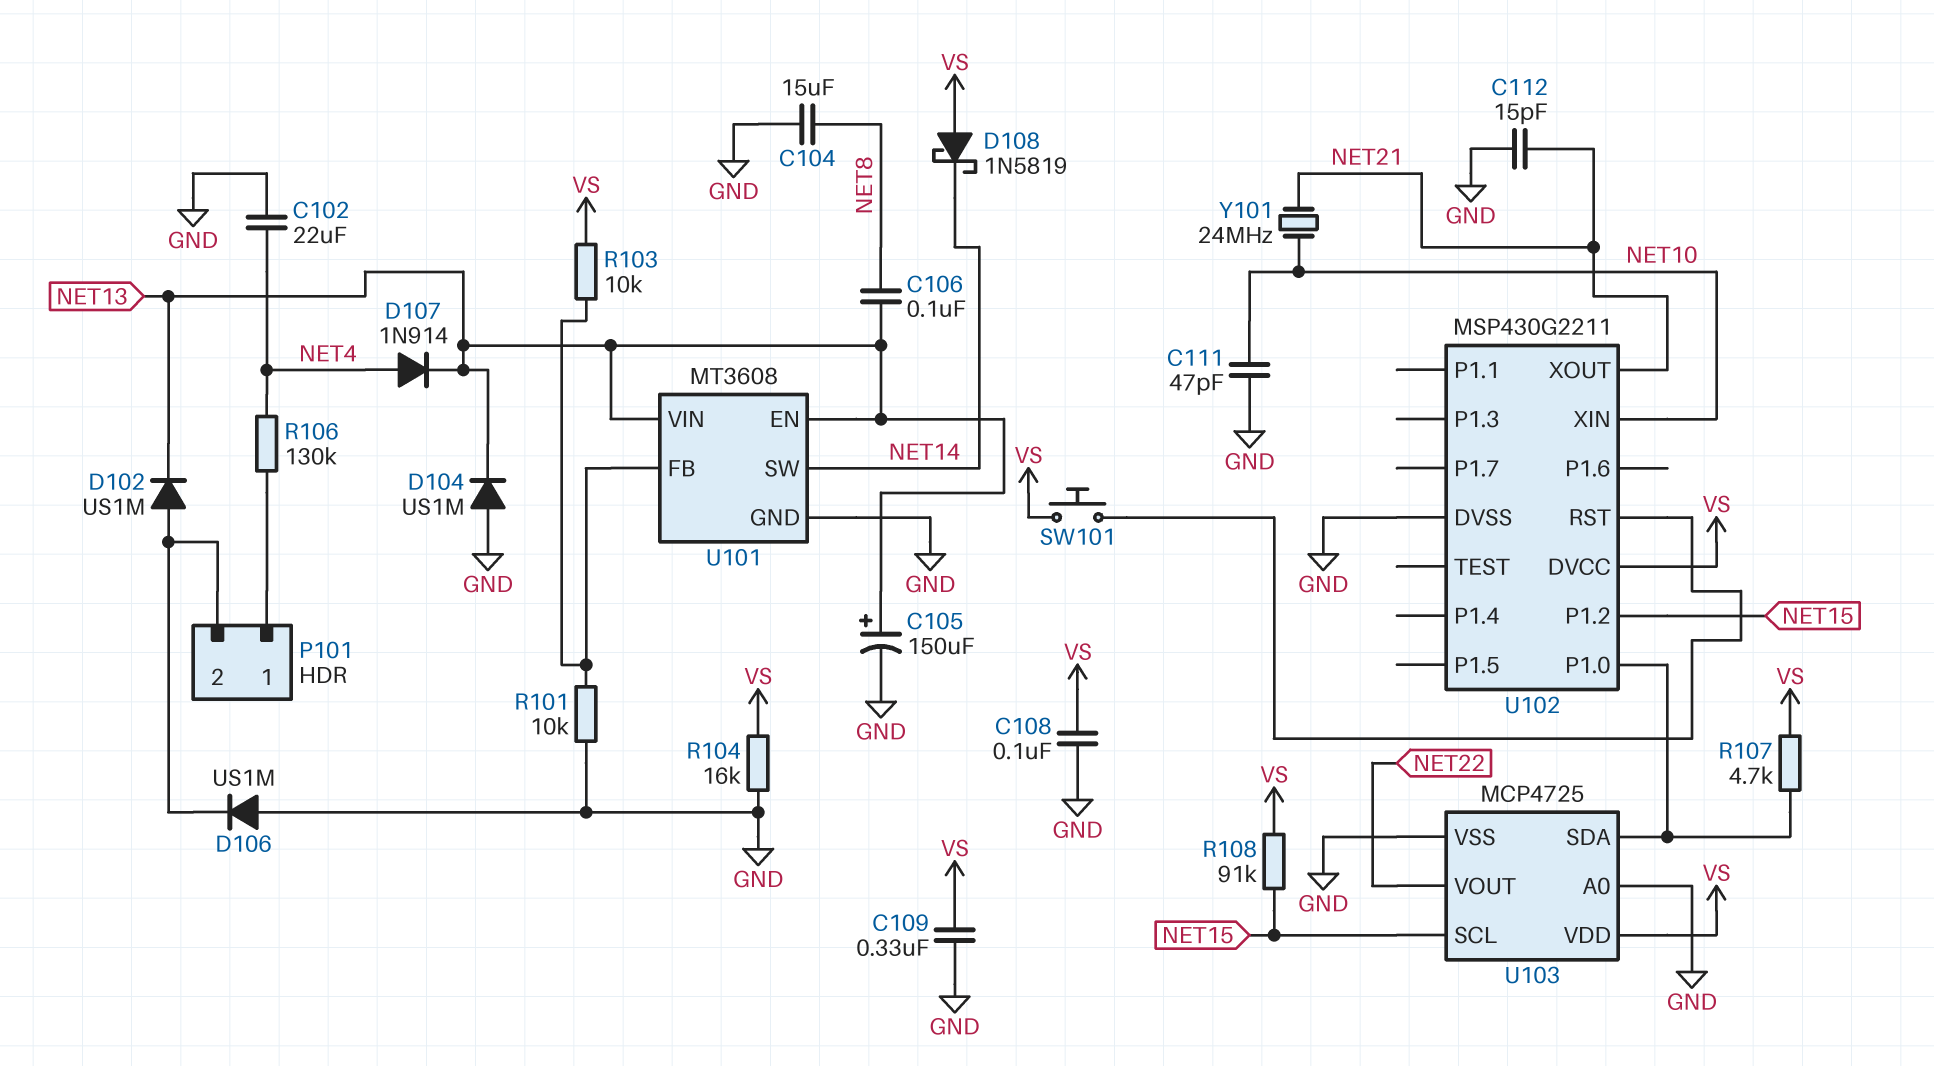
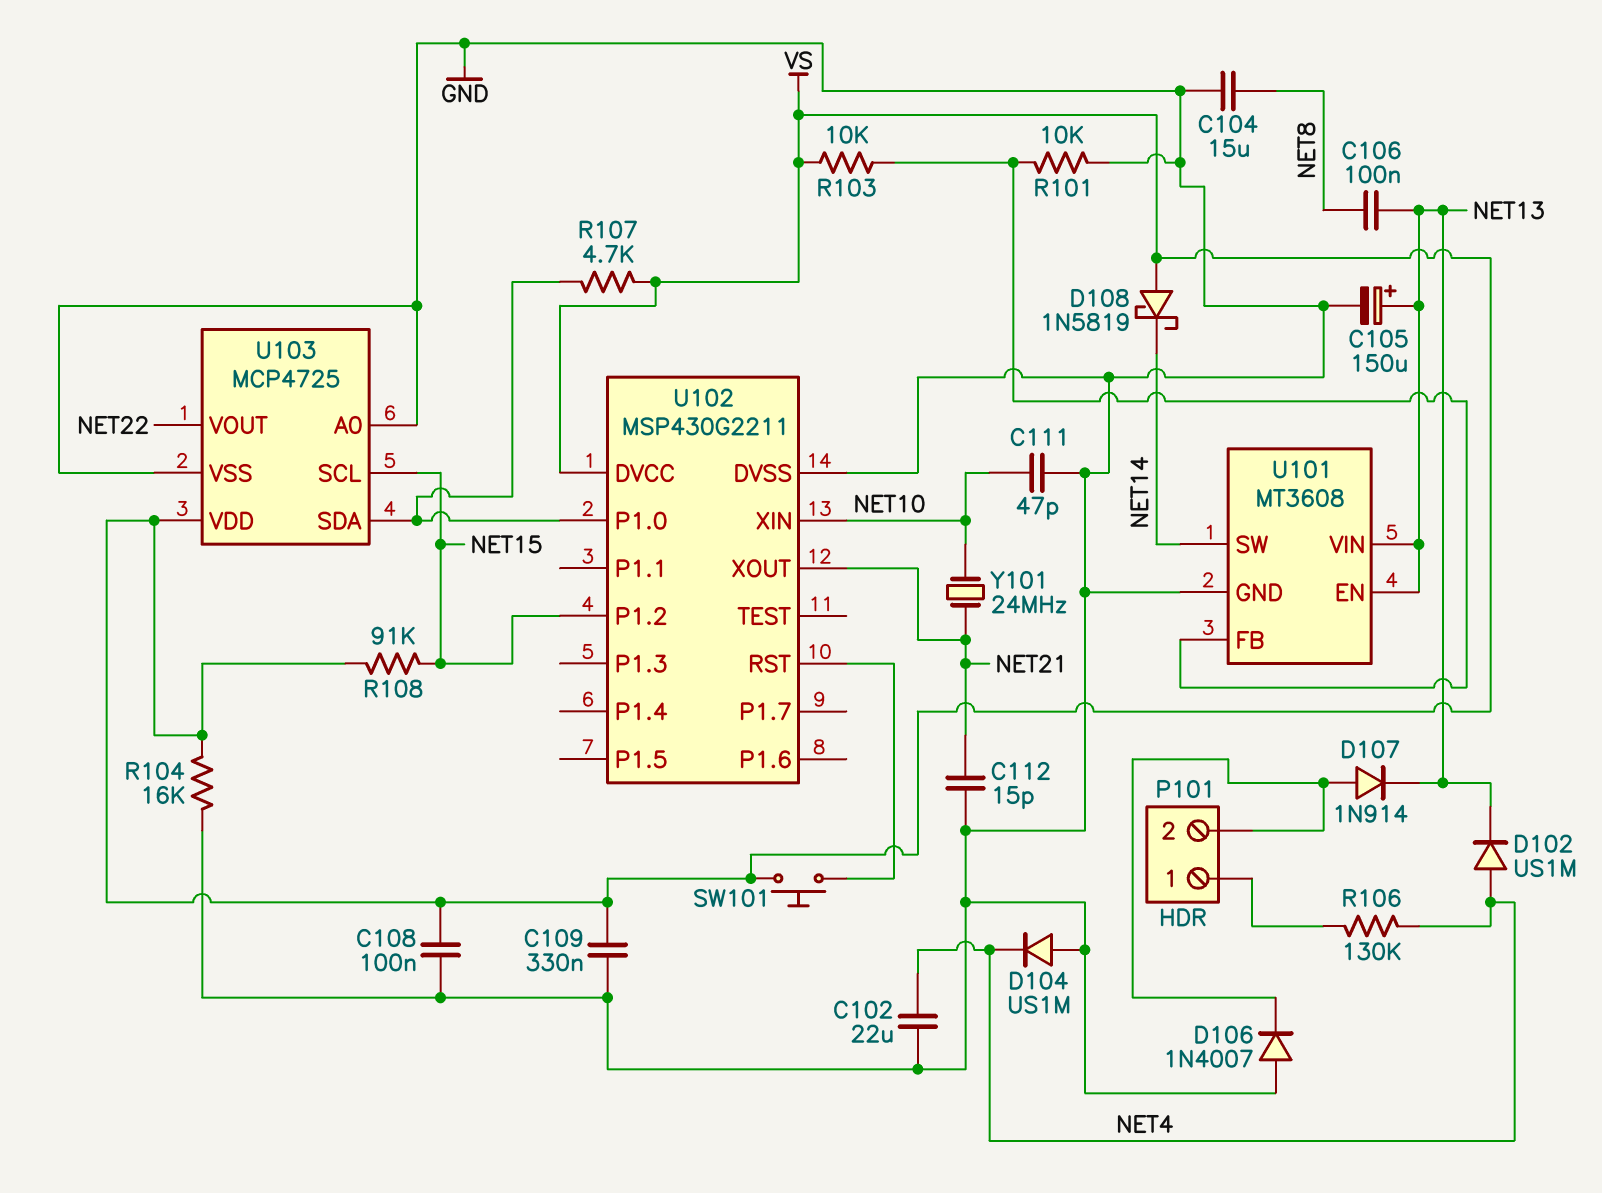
D102: diode US1M (A P101/2, K NET13) -> diode US1M (A NET4, K NET13)
D104: diode US1M (A GND, K NET13) -> diode US1M (A GND, K NET4)
D106: diode US1M (A GND, K P101/2) -> diode 1N4007 (A GND, K P101/2)
D107: diode 1N914 (A NET4, K NET13) -> diode 1N914 (A P101/2, K NET13)

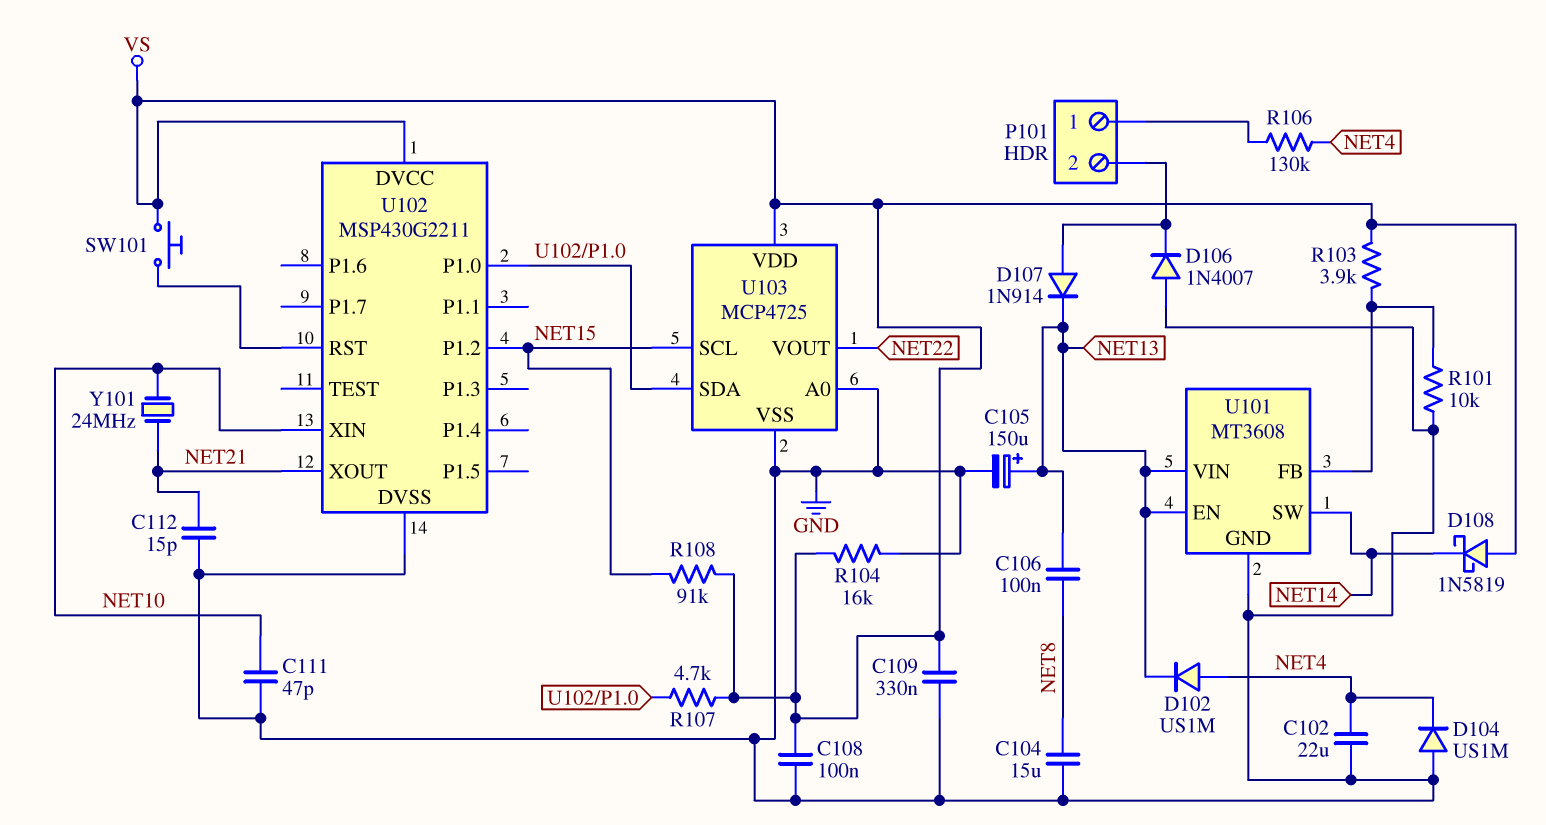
R103: 10k (U101/FB, VS) -> 3.9k (U101/FB, VS)

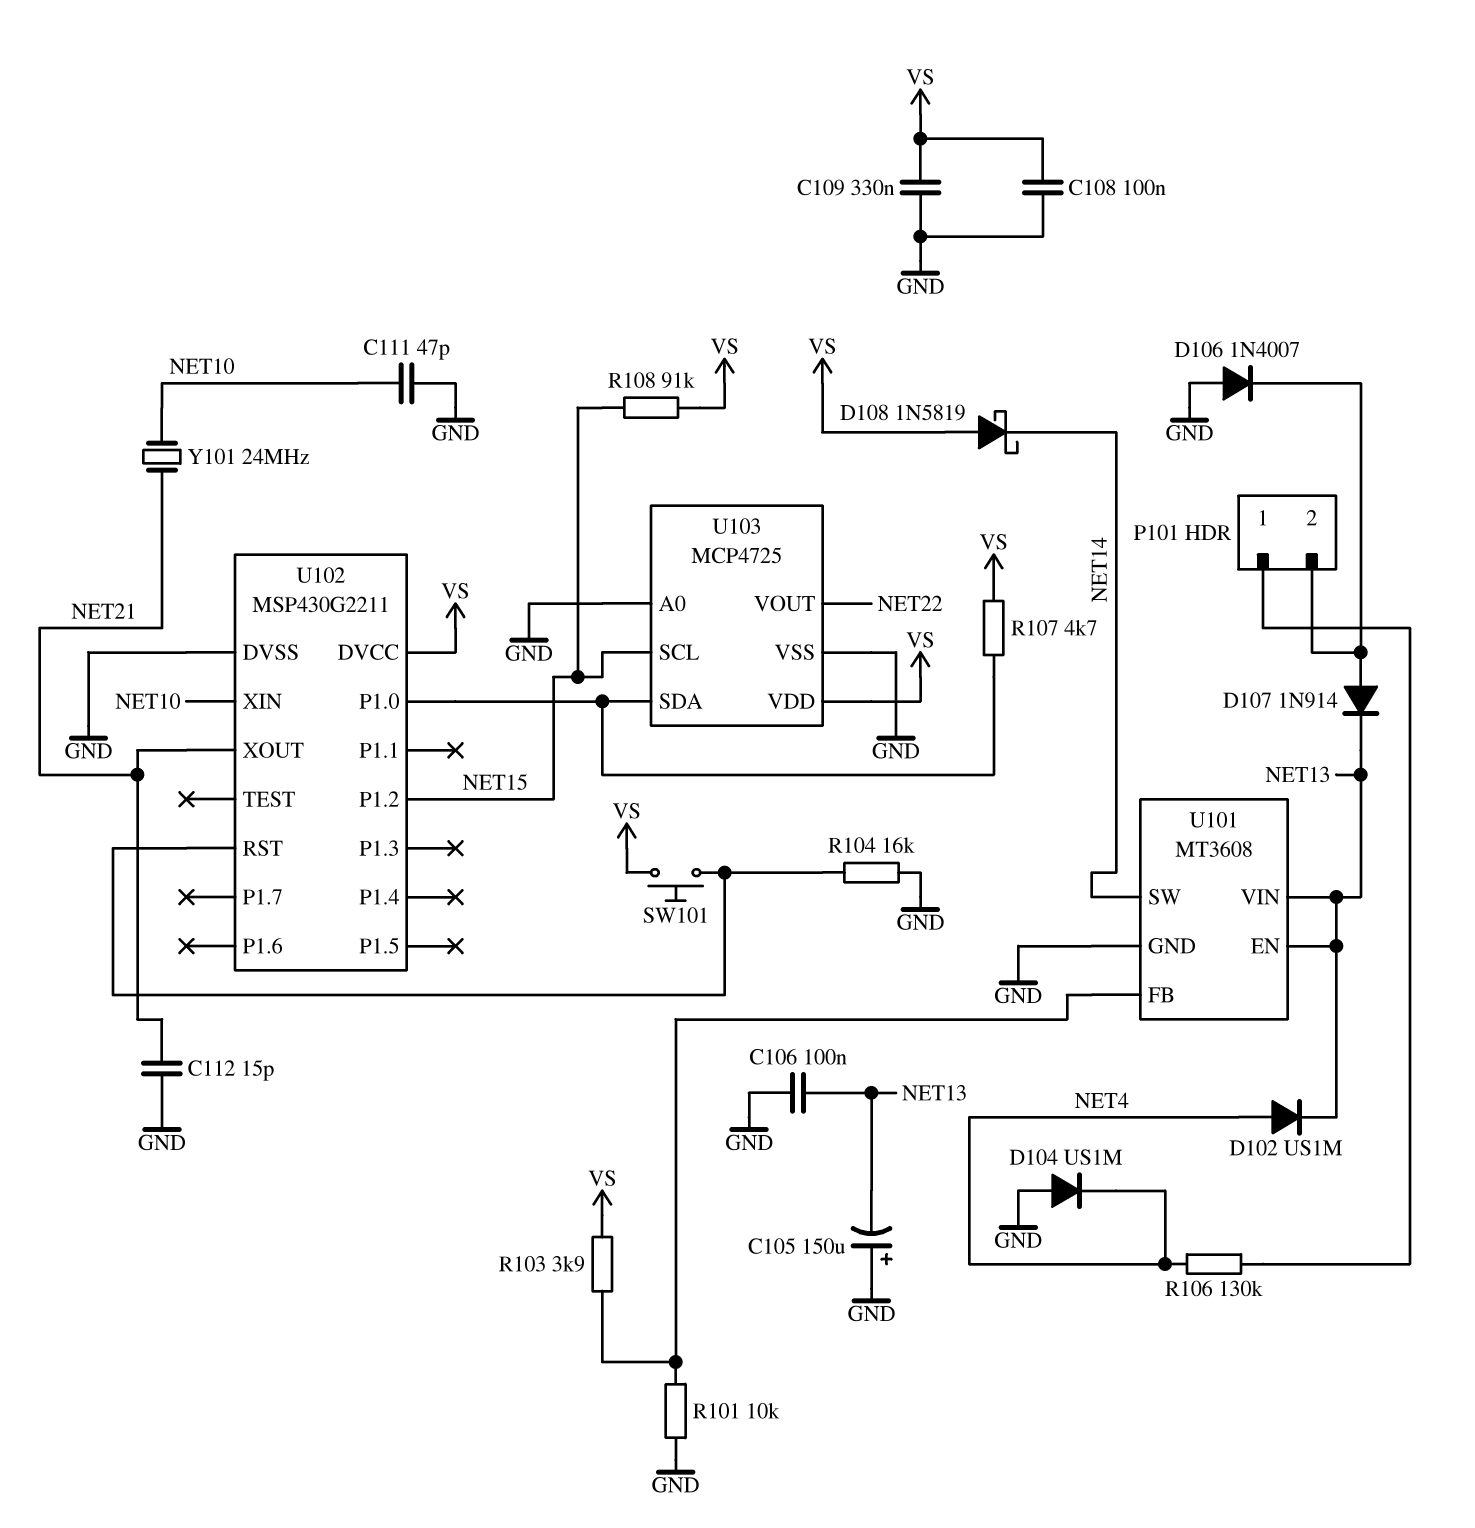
C102: 22uF (GND, NET4) -> none
C104: 15uF (GND, NET8) -> none
C105: 150uF (plus NET13, minus GND) -> 150uF (plus GND, minus NET13)
C106: 100nF (NET8, NET13) -> 100nF (GND, NET13)
R104: 16k (GND, VS) -> 16k (GND, U102/RST)

